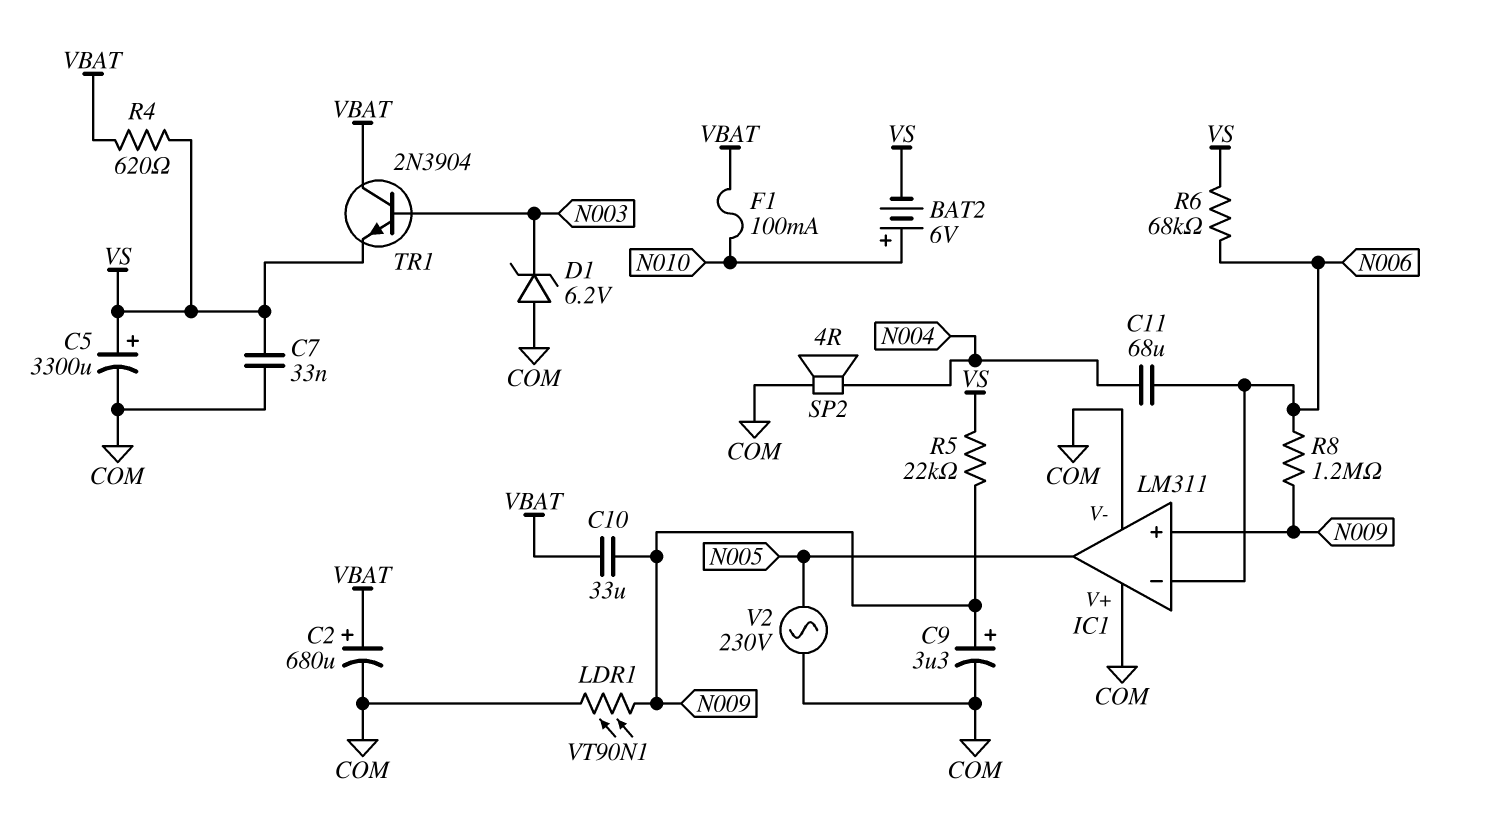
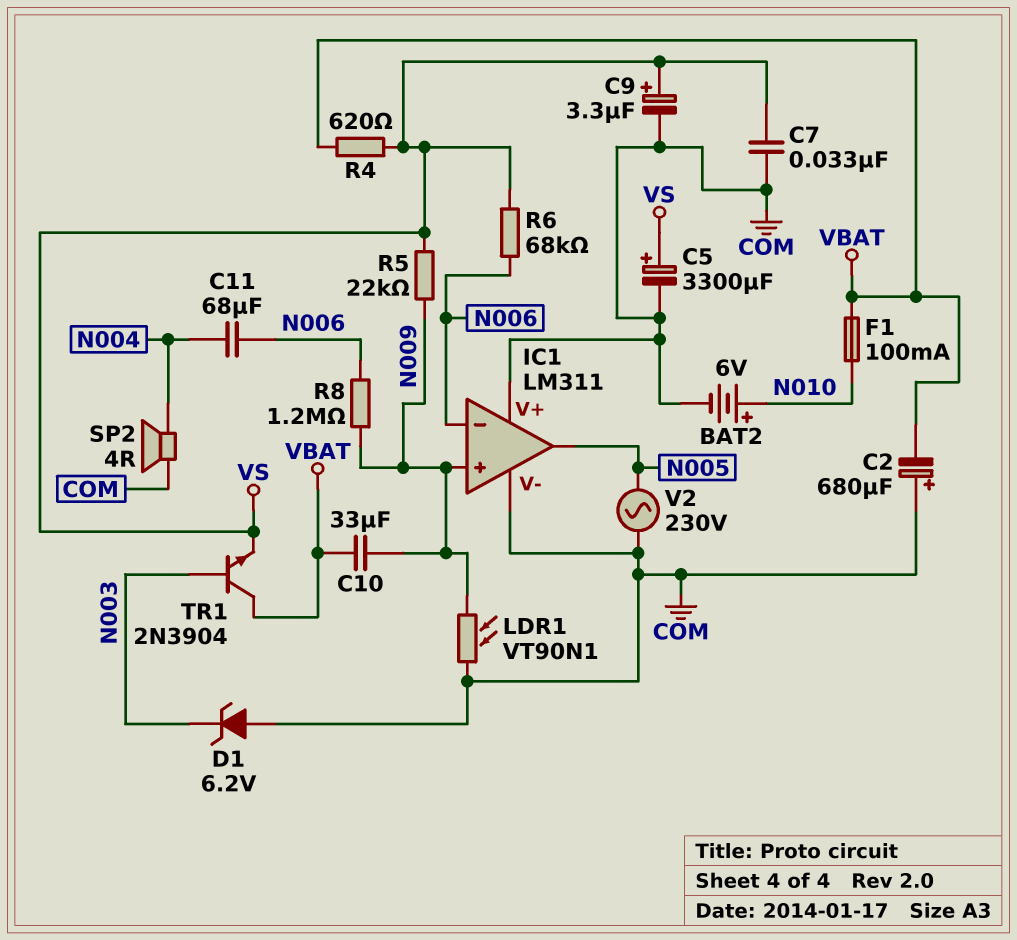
BAT2: 6V (plus N010, minus VS) -> 6V (plus N010, minus COM)
C2: 680uF (plus VBAT, minus COM) -> 680uF (plus COM, minus VBAT)
C9: 3.3uF (plus N009, minus COM) -> 3.3uF (plus VS, minus COM)

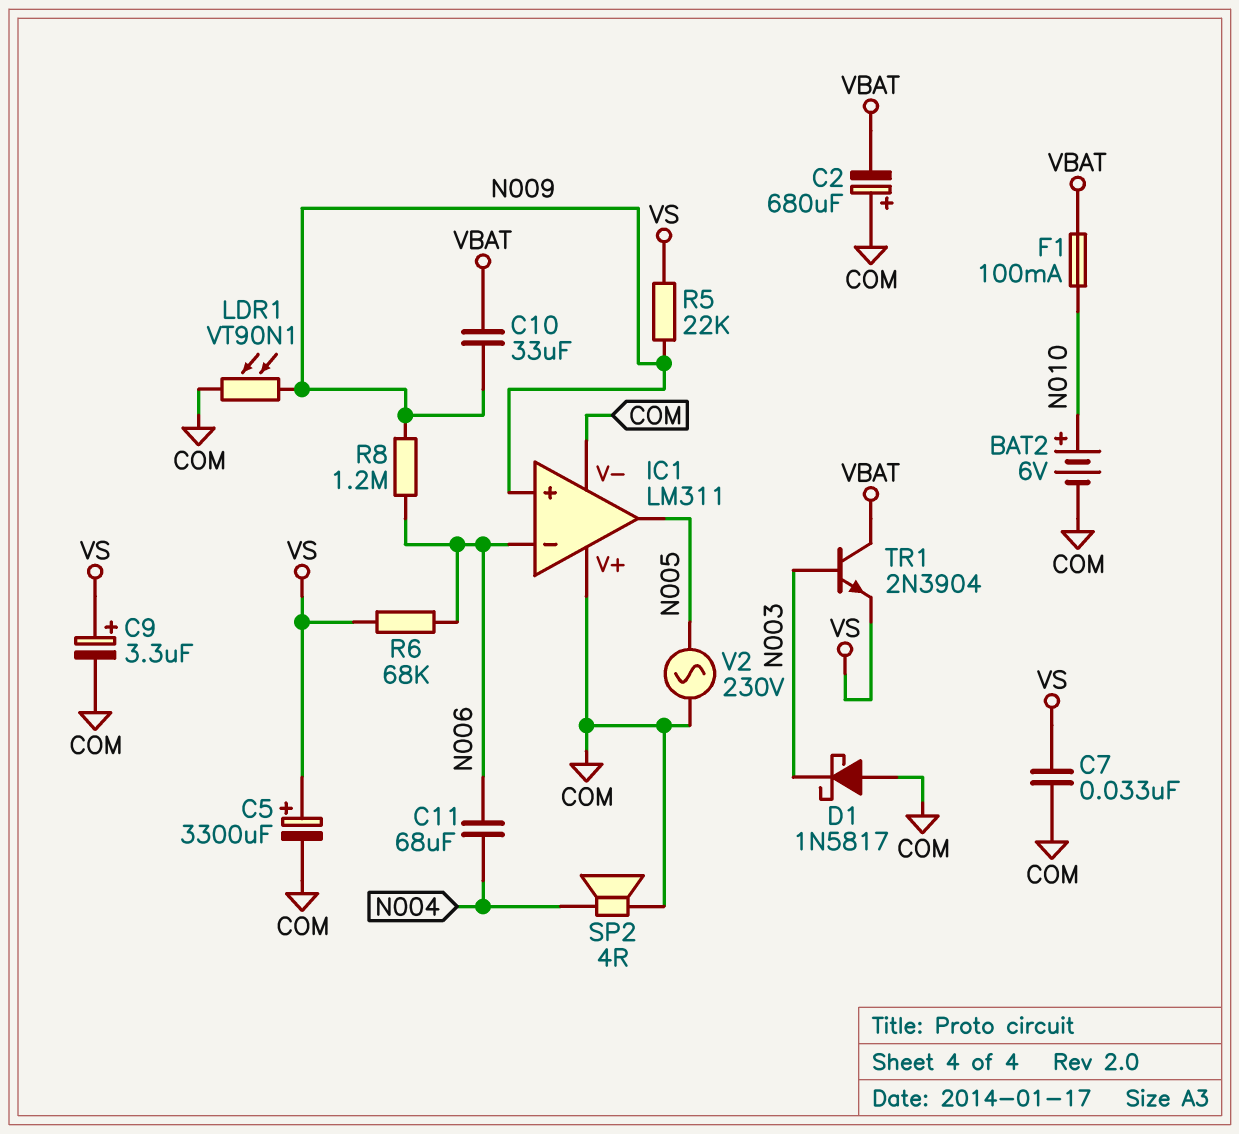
D1: zener 6.2V (A COM, K N003) -> schottky 1N5817 (A COM, K N003)
R4: 620 (VBAT, VS) -> none

